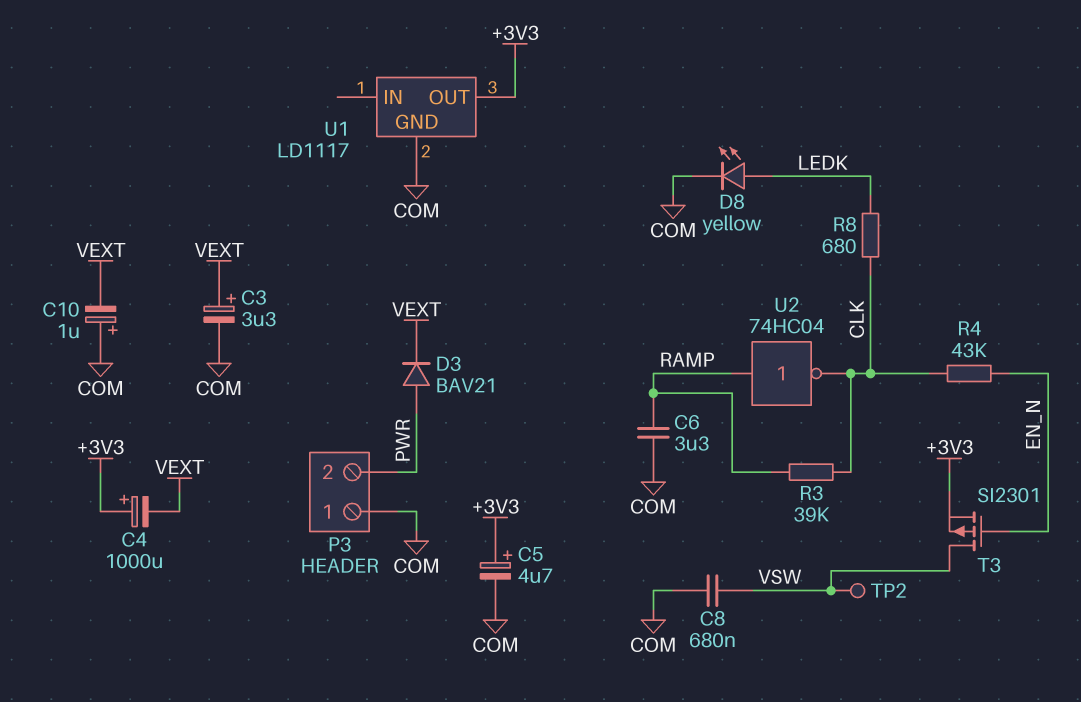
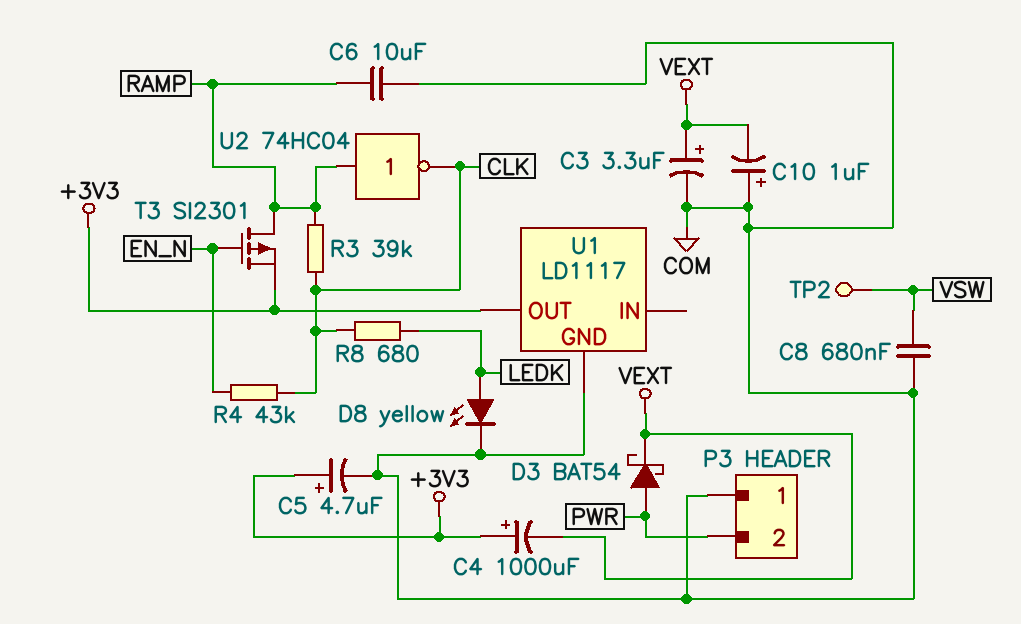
C6: 3.3uF (COM, RAMP) -> 10uF (COM, RAMP)
D3: diode BAV21 (A PWR, K VEXT) -> schottky BAT54 (A PWR, K VEXT)
T3: PMOS SI2301 (G EN_N, D VSW, S +3V3) -> PMOS SI2301 (G EN_N, D RAMP, S +3V3)

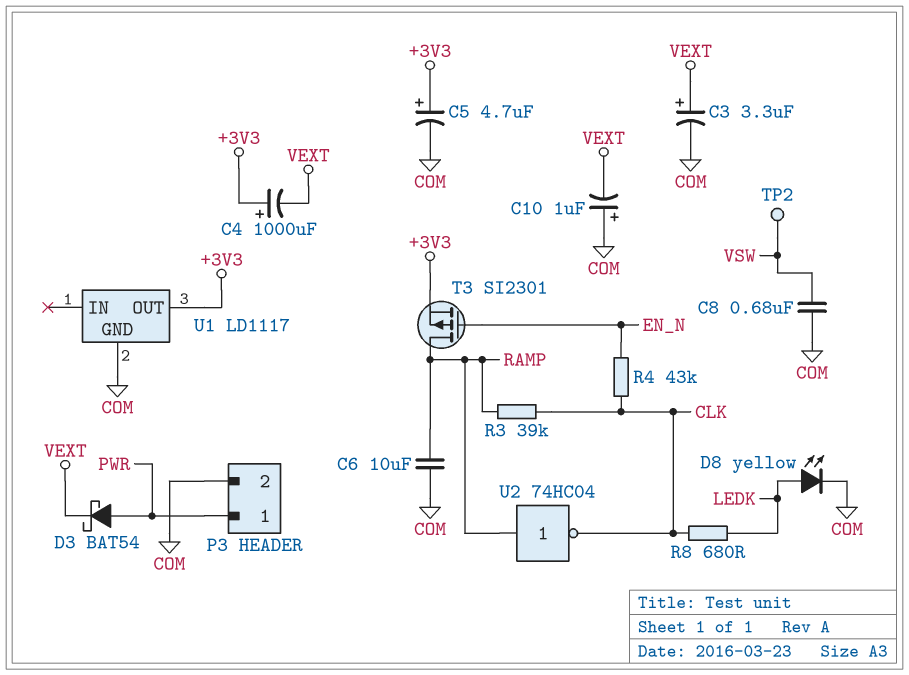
P3 pin 1: COM -> PWR
P3 pin 2: PWR -> COM

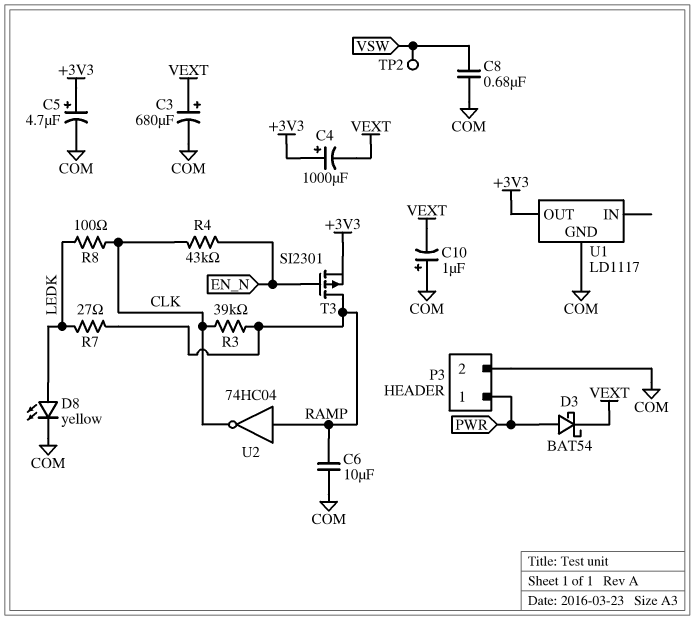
C3: 3.3uF (plus VEXT, minus COM) -> 680uF (plus VEXT, minus COM)
R7: none -> 27 (LEDK, RAMP)
R8: 680 (CLK, LEDK) -> 100 (CLK, LEDK)

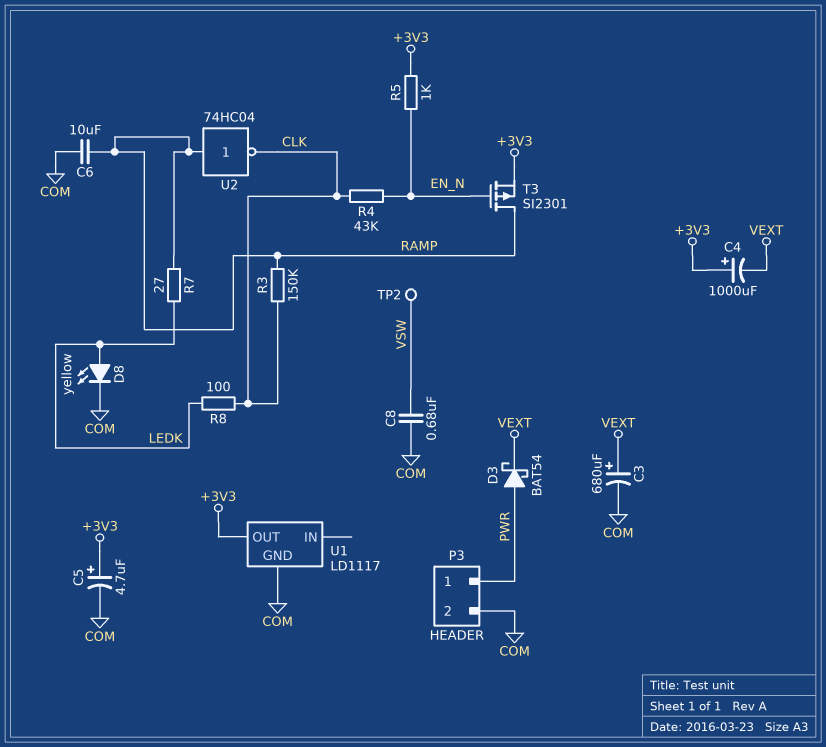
C10: 1uF (plus COM, minus VEXT) -> none
R3: 39k (CLK, RAMP) -> 150k (CLK, RAMP)
R5: none -> 1k (+3V3, EN_N)

